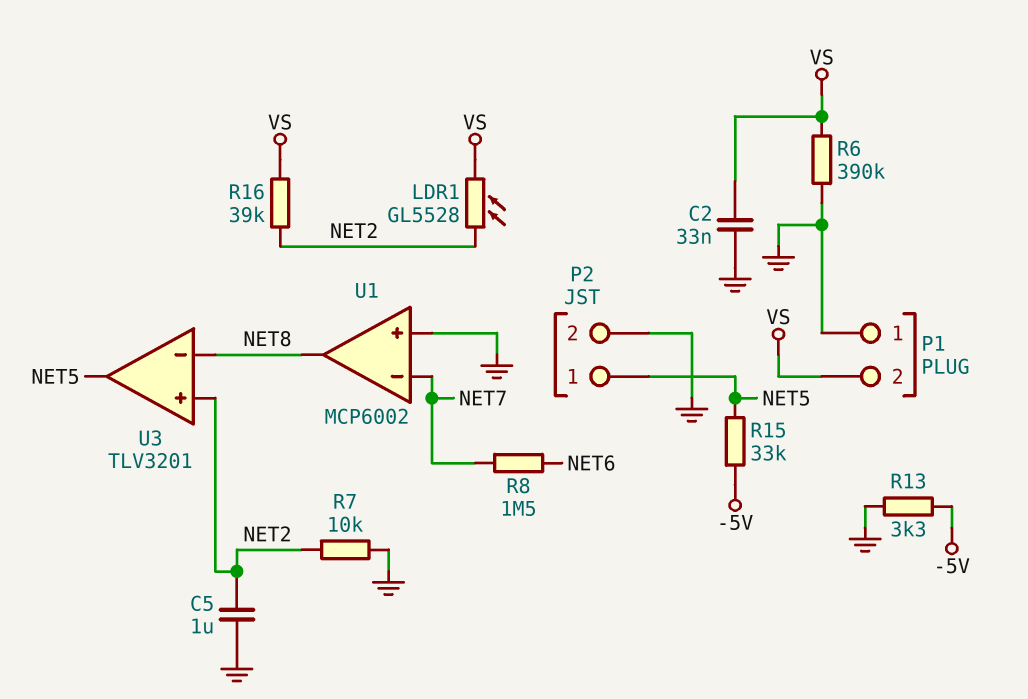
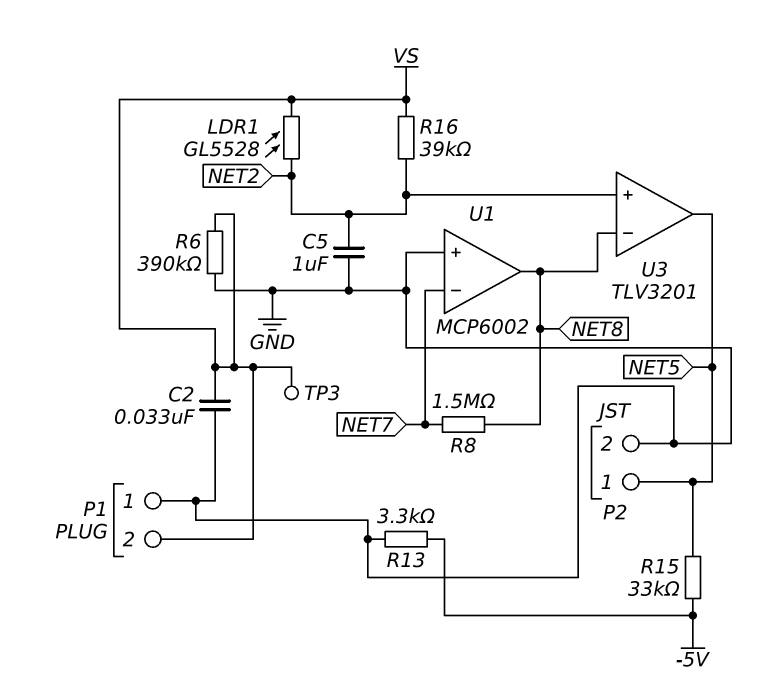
R7: 10k (GND, NET2) -> none
R8: 1.5M (NET6, NET7) -> 1.5M (NET7, NET8)
TP3: none -> test point (VS)

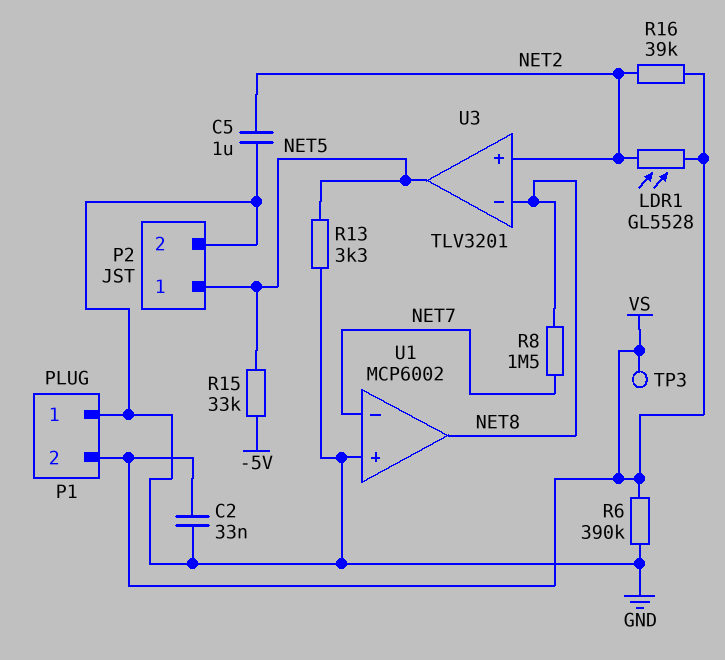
R13: 3.3k (-5V, GND) -> 3.3k (GND, NET5)

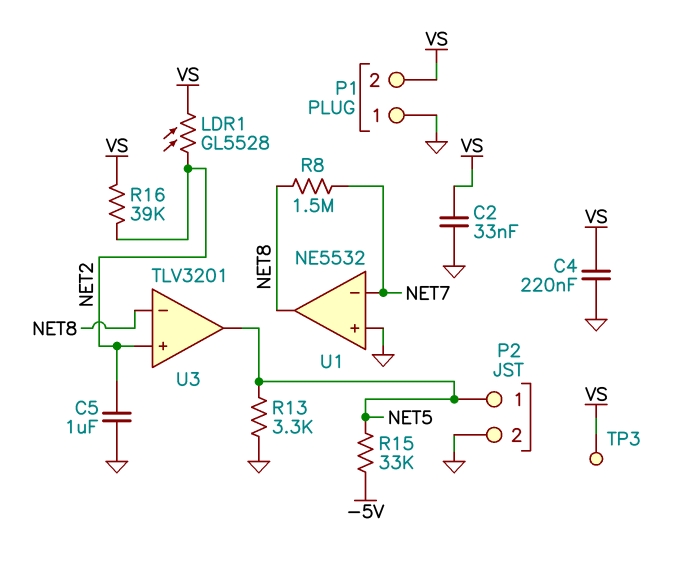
C4: none -> 220nF (GND, VS)
R6: 390k (GND, VS) -> none
U1: MCP6002 -> NE5532

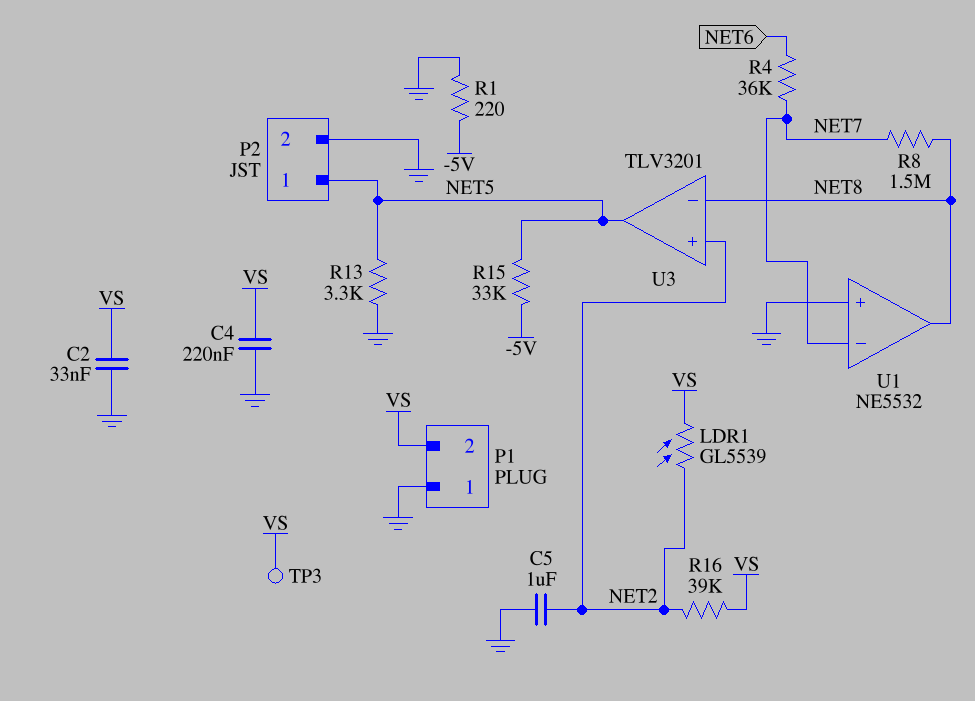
LDR1: GL5528 (NET2, VS) -> GL5539 (NET2, VS)
R1: none -> 220 (-5V, GND)
R4: none -> 36k (NET6, NET7)

